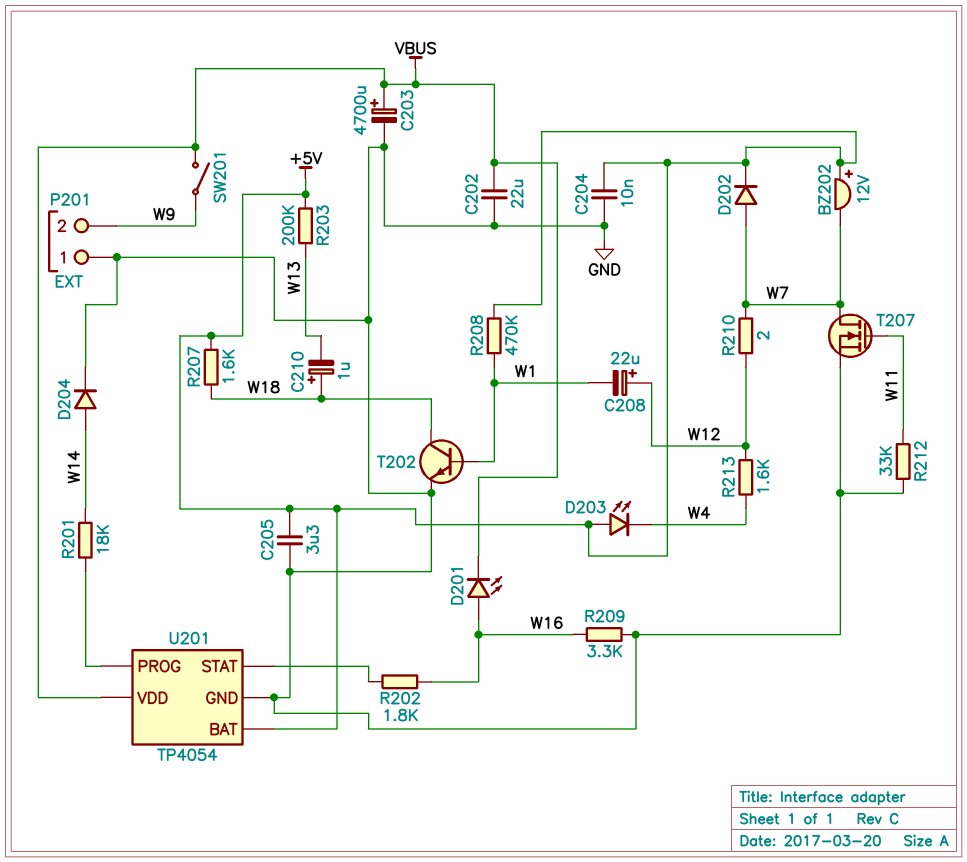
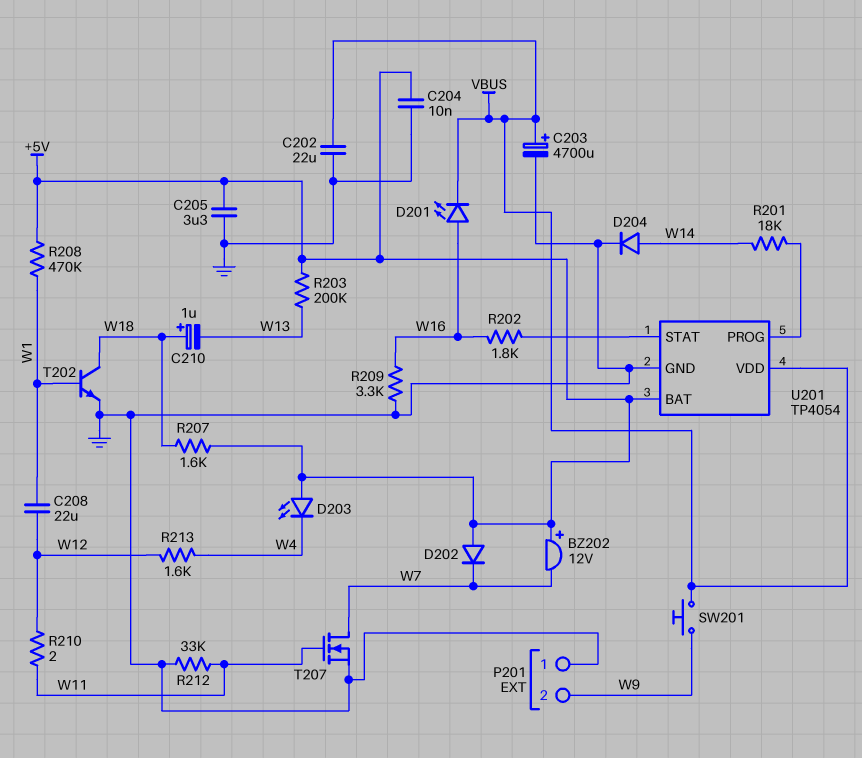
C208: 22uF (plus W12, minus W1) -> 22uF (W1, W12)
D202: diode (A W7, K +5V) -> diode (A +5V, K W7)
R210: 2 (W7, W12) -> 2 (W11, W12)
SW201: switch (VBUS, W9) -> button (VBUS, W9)

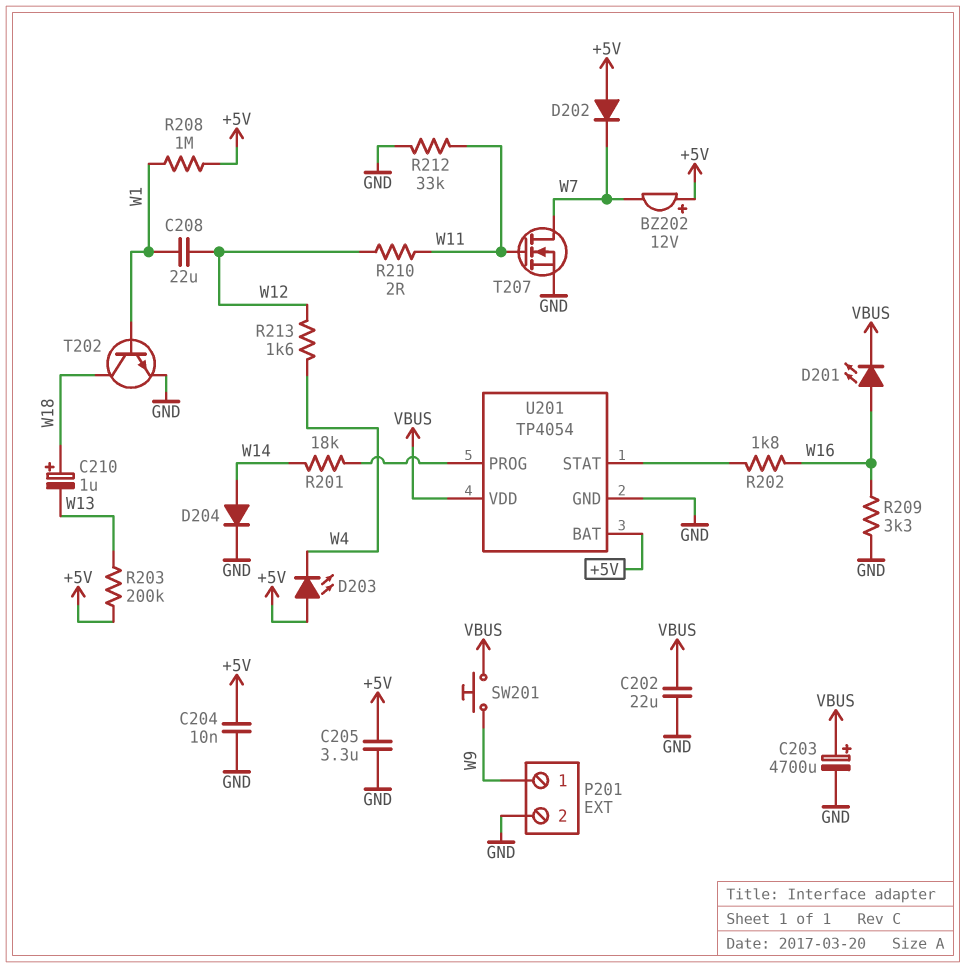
P201 pin 1: GND -> W9
P201 pin 2: W9 -> GND
R207: 1.6k (+5V, W18) -> none
R208: 470k (+5V, W1) -> 1M (+5V, W1)

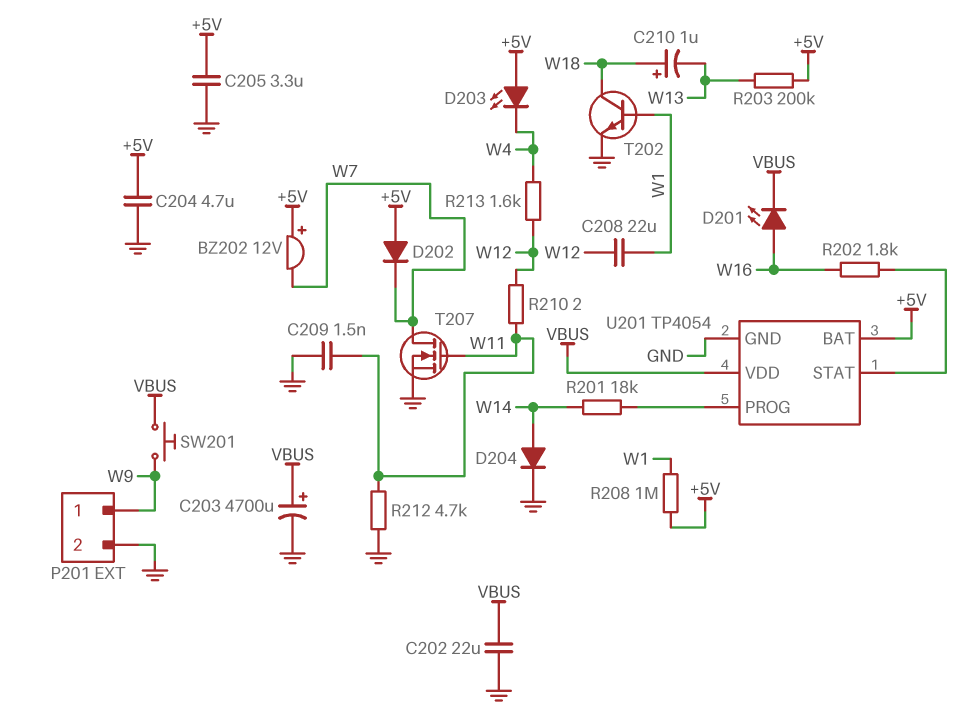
C204: 10nF (+5V, GND) -> 4.7uF (+5V, GND)
C209: none -> 1.5nF (GND, W11)
R209: 3.3k (GND, W16) -> none
R212: 33k (GND, W11) -> 4.7k (GND, W11)

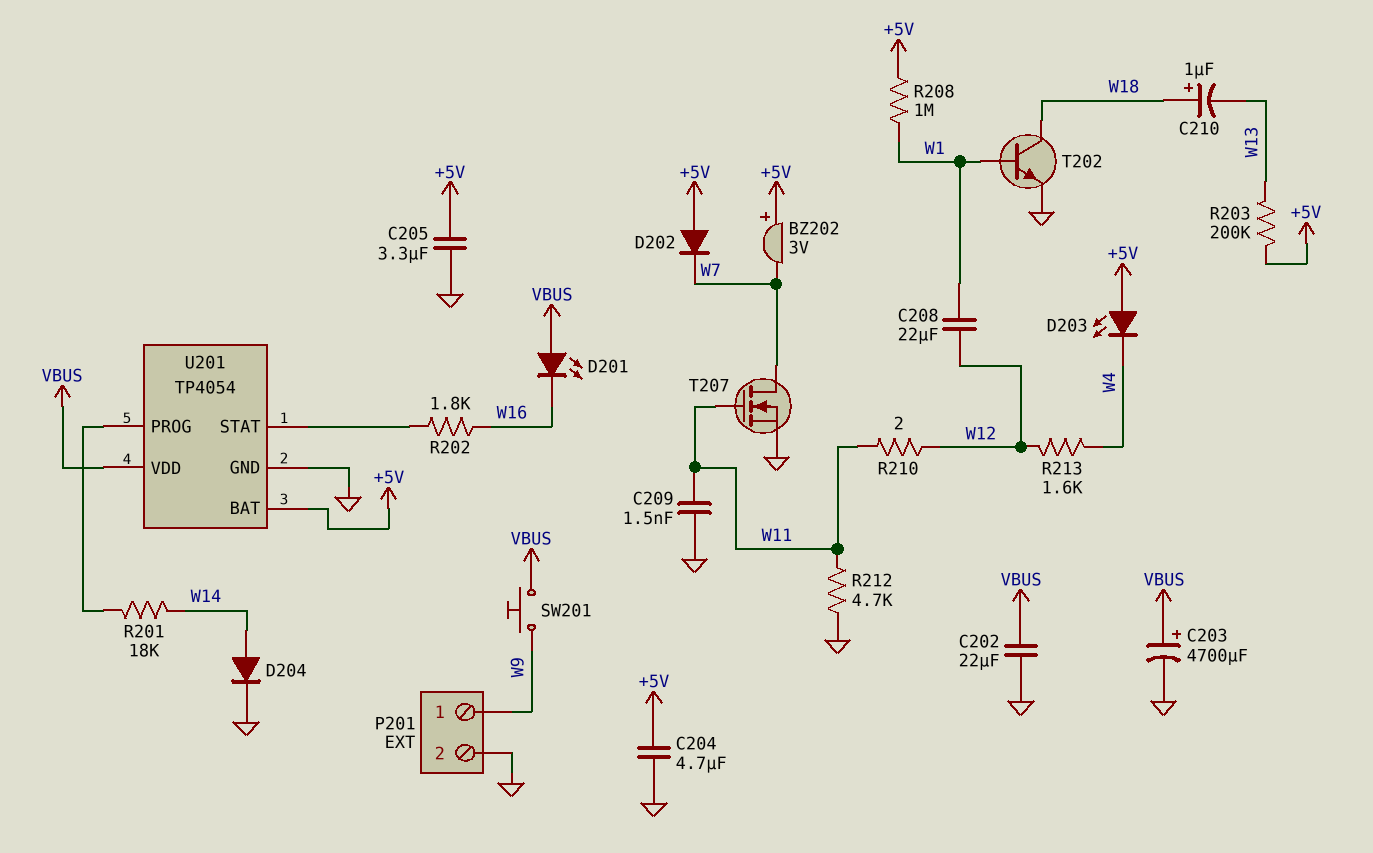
BZ202: buzzer 12V (plus +5V, minus W7) -> buzzer 3V (plus +5V, minus W7)
D201: LED (A W16, K VBUS) -> LED (A VBUS, K W16)

